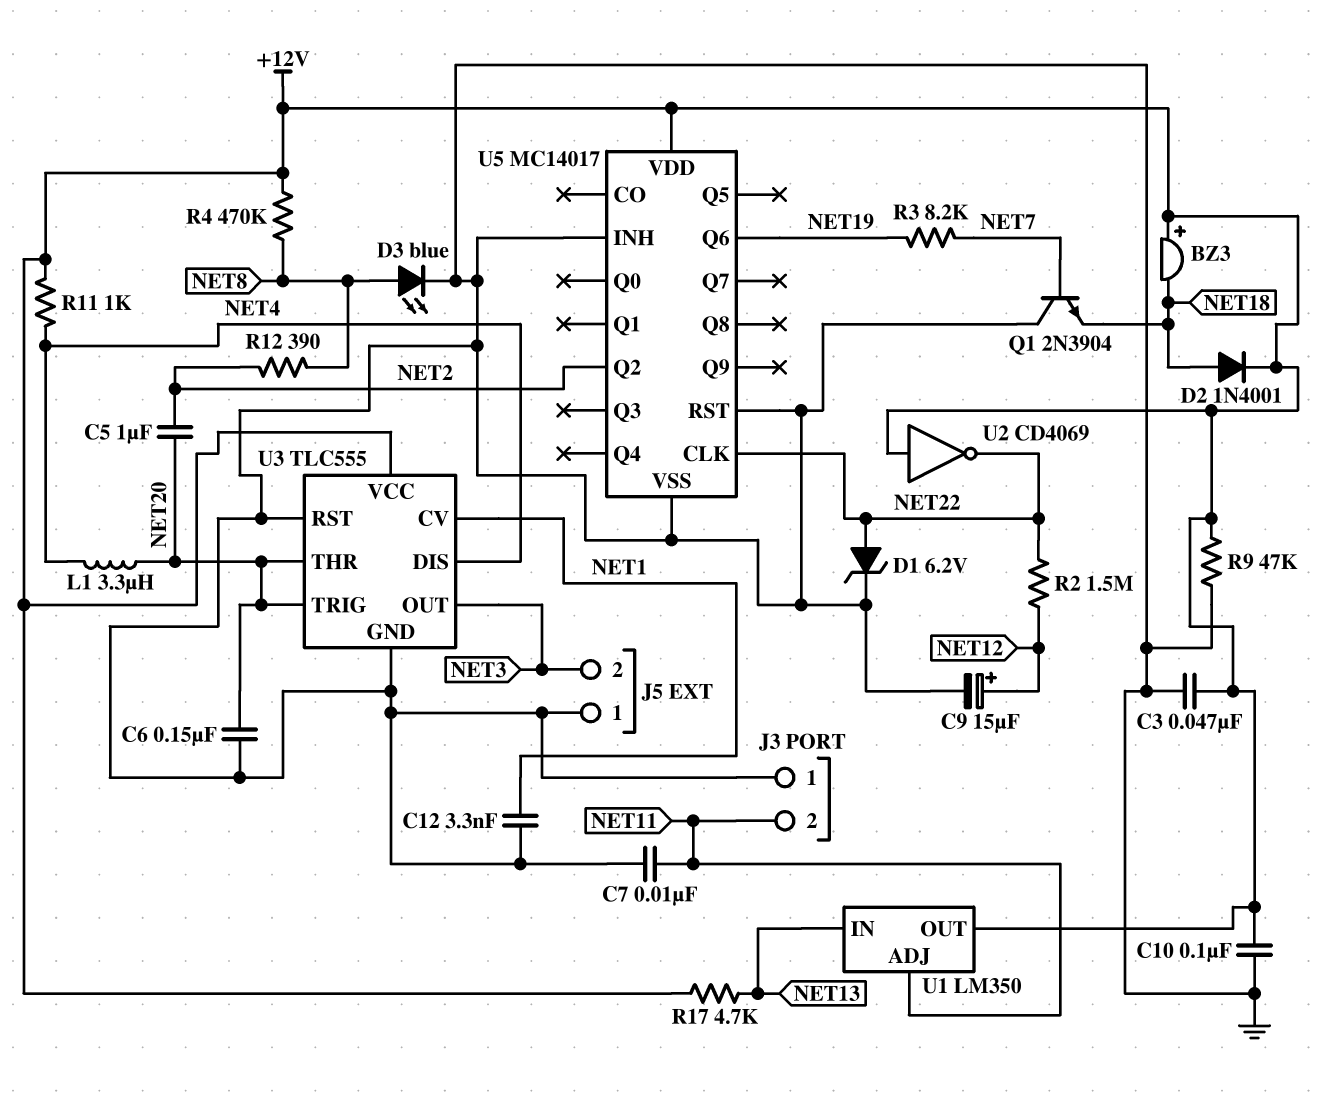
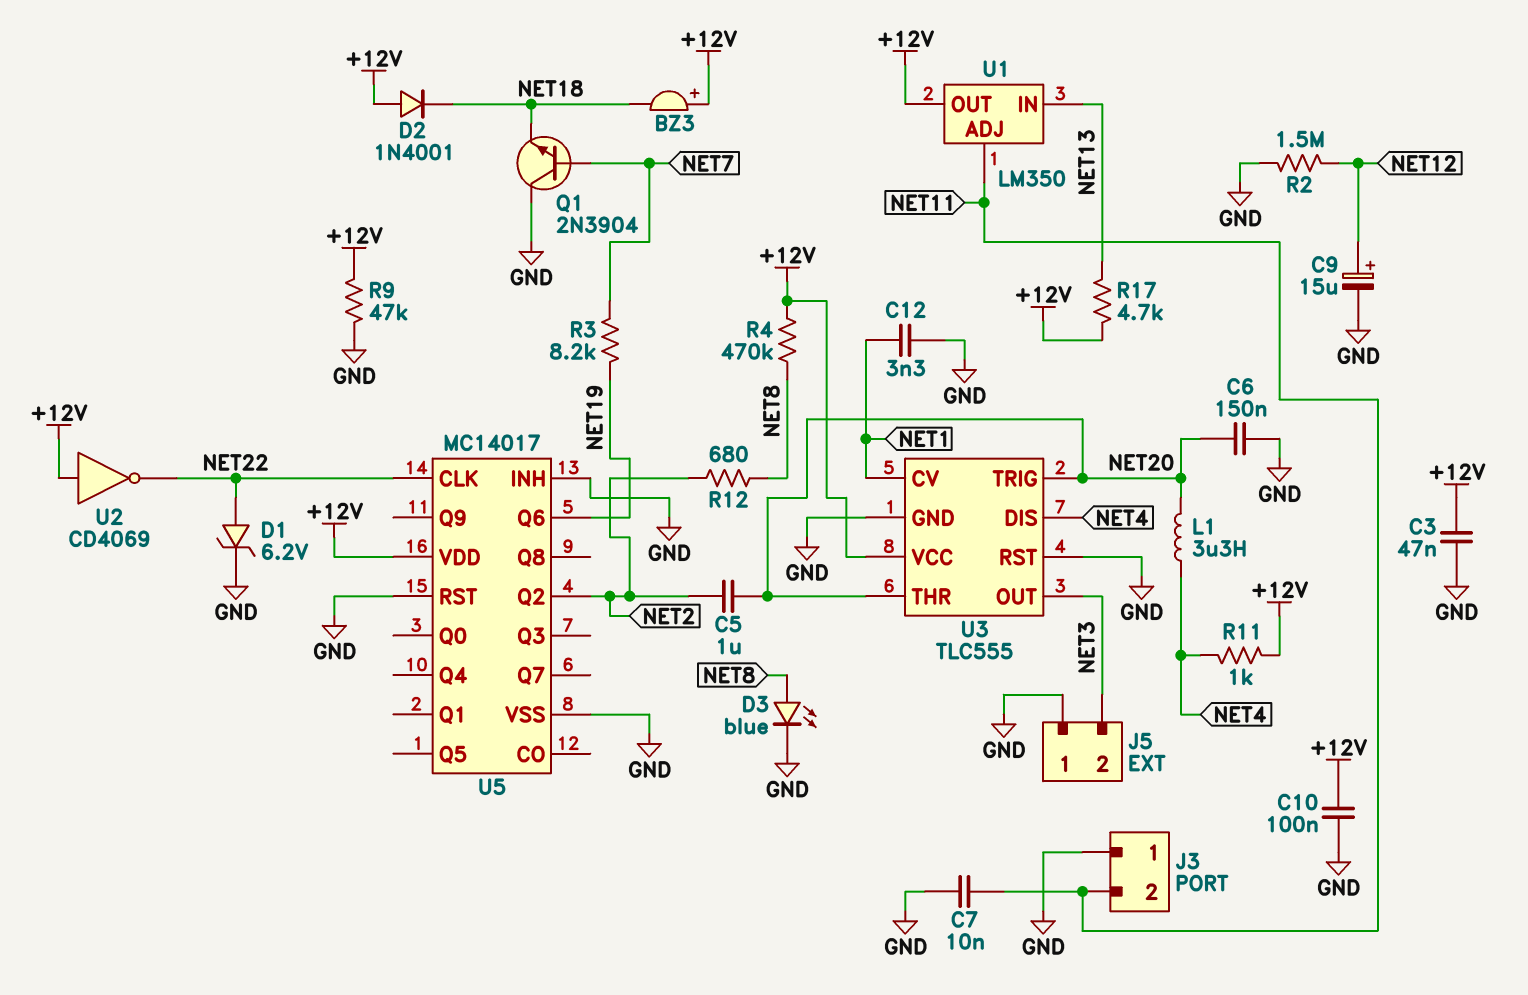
D2: diode 1N4001 (A NET18, K +12V) -> diode 1N4001 (A +12V, K NET18)
R2: 1.5M (NET12, NET22) -> 1.5M (GND, NET12)
R12: 390 (NET2, NET8) -> 680 (NET2, NET8)

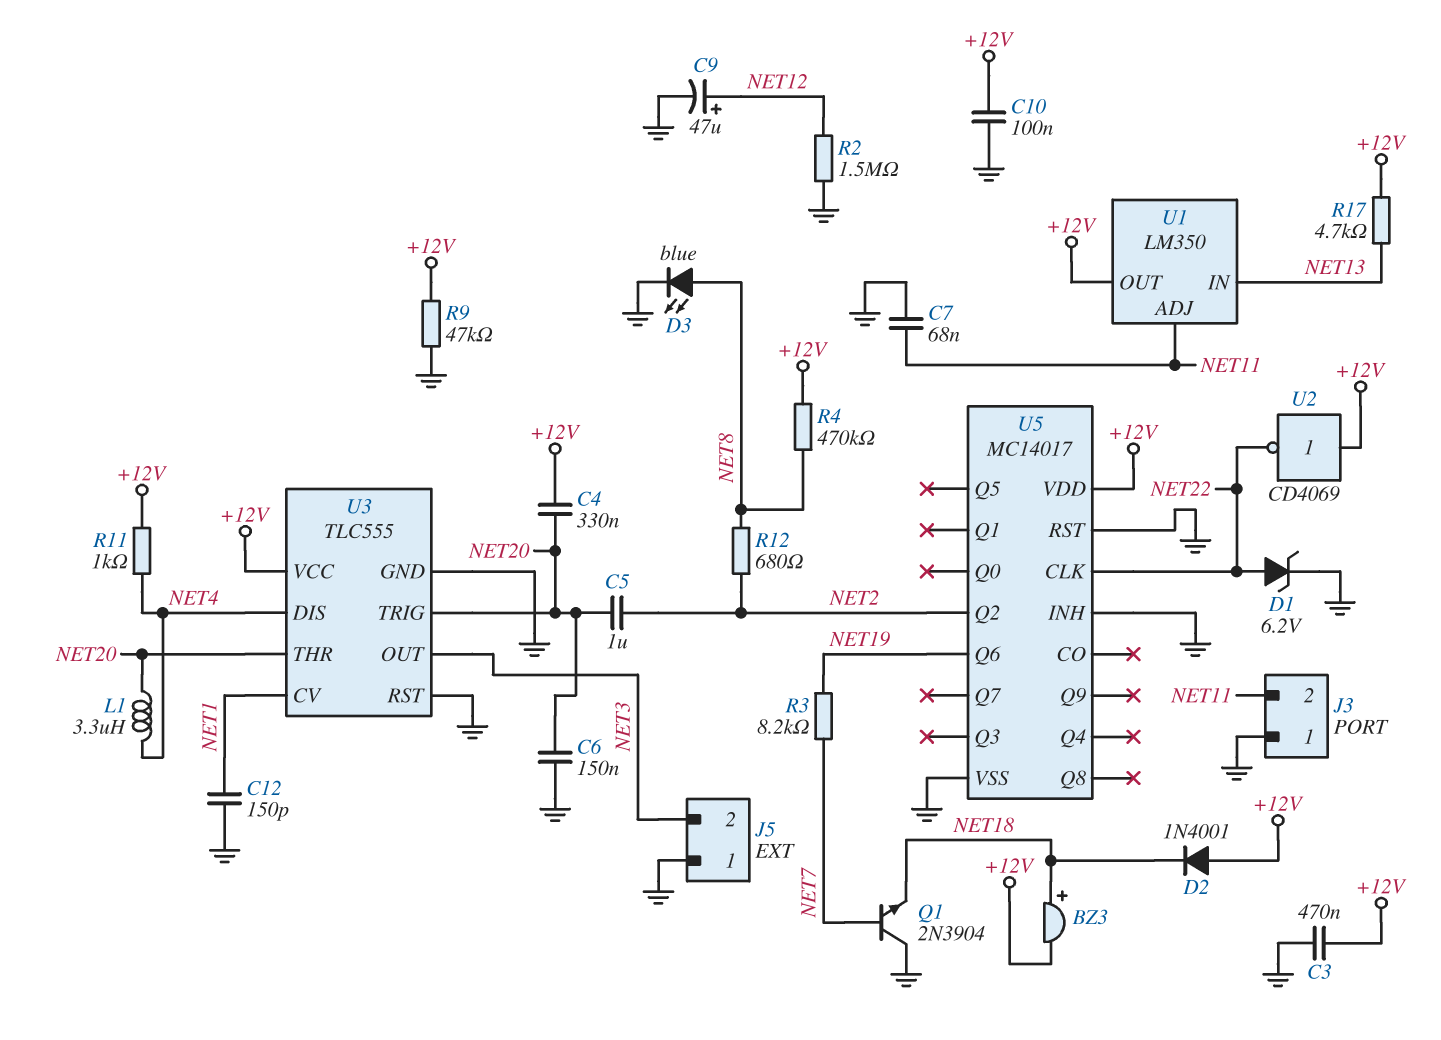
BZ3: buzzer (plus +12V, minus NET18) -> buzzer (plus NET18, minus +12V)
C3: 47nF (+12V, GND) -> 470nF (+12V, GND)
C4: none -> 330nF (+12V, NET20)
C7: 10nF (GND, NET11) -> 68nF (GND, NET11)
C9: 15uF (plus NET12, minus GND) -> 47uF (plus NET12, minus GND)
C12: 3.3nF (GND, NET1) -> 150pF (GND, NET1)

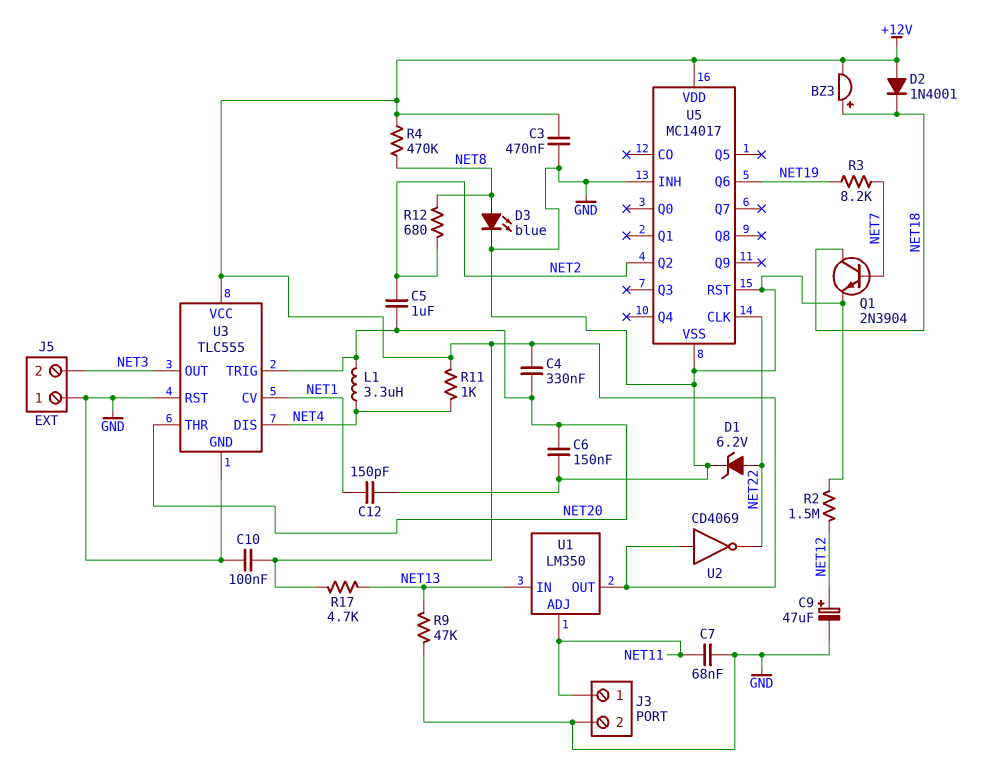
J3 pin 1: GND -> NET11
J3 pin 2: NET11 -> GND
Q1: NPN 2N3904 (B NET7, C GND, E NET18) -> NPN 2N3904 (B NET7, C NET18, E GND)
R9: 47k (+12V, GND) -> 47k (GND, NET13)

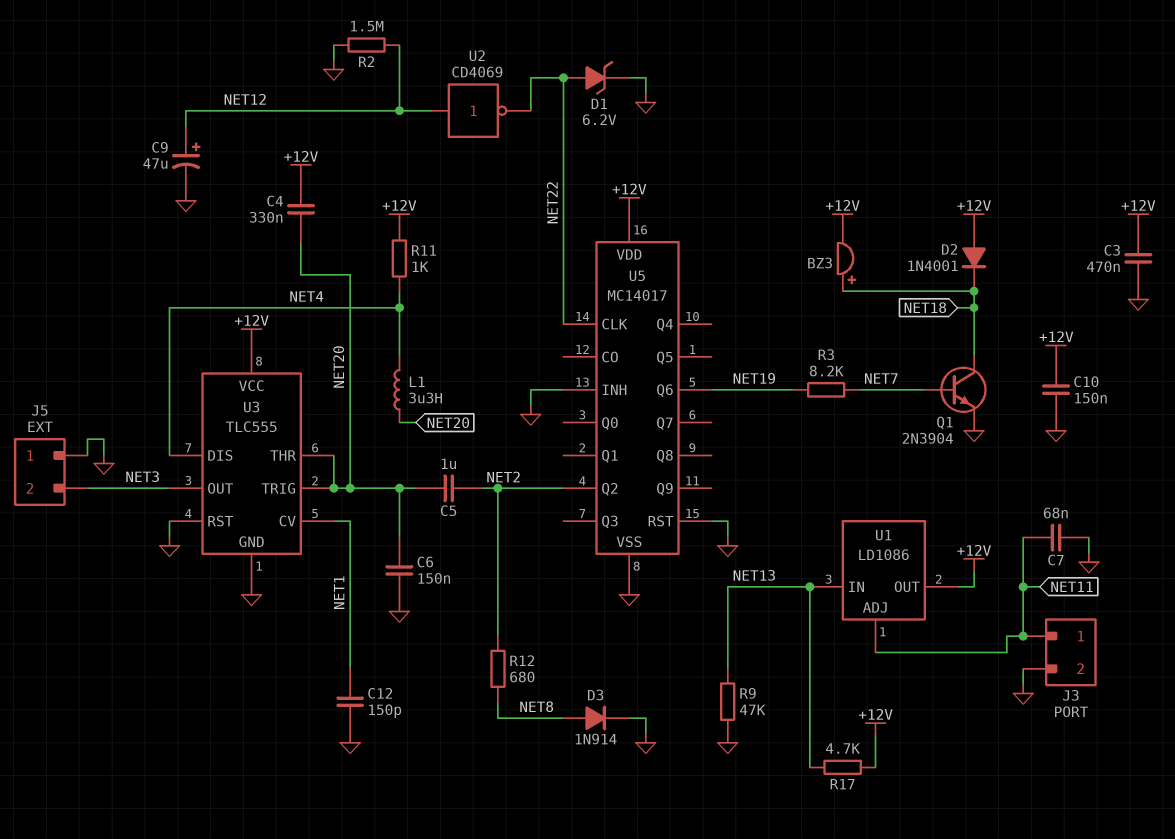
C10: 100nF (+12V, GND) -> 150nF (+12V, GND)
D3: LED blue (A NET8, K GND) -> diode 1N914 (A NET8, K GND)
R4: 470k (+12V, NET8) -> none
U1: LM350 -> LD1086
U2: NOT CD4069 (in +12V, out NET22) -> NOT CD4069 (in NET12, out NET22)

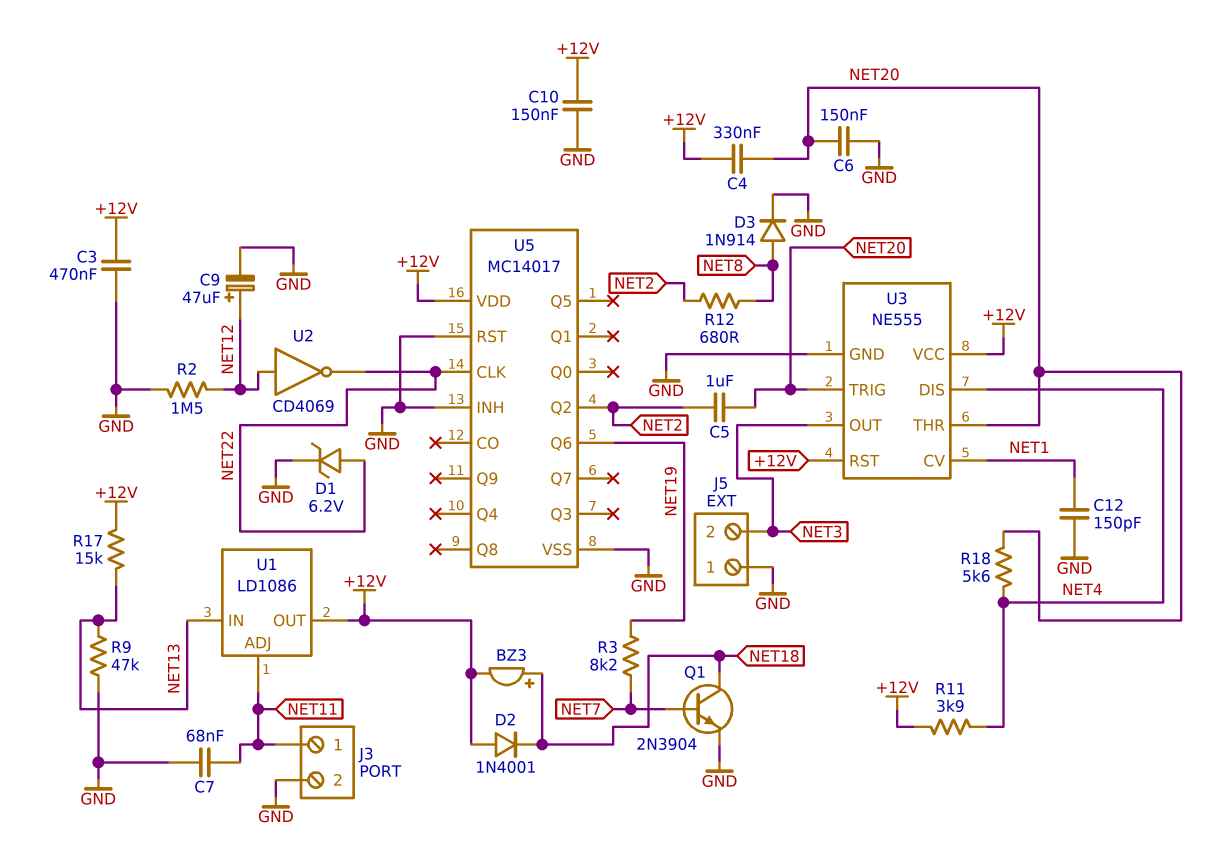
L1: 3.3uH (NET4, NET20) -> none
R11: 1k (+12V, NET4) -> 3.9k (+12V, NET4)
R17: 4.7k (+12V, NET13) -> 15k (+12V, NET13)
R18: none -> 5.6k (NET4, NET20)
U3: TLC555 -> NE555
U3 pin RST: GND -> +12V

